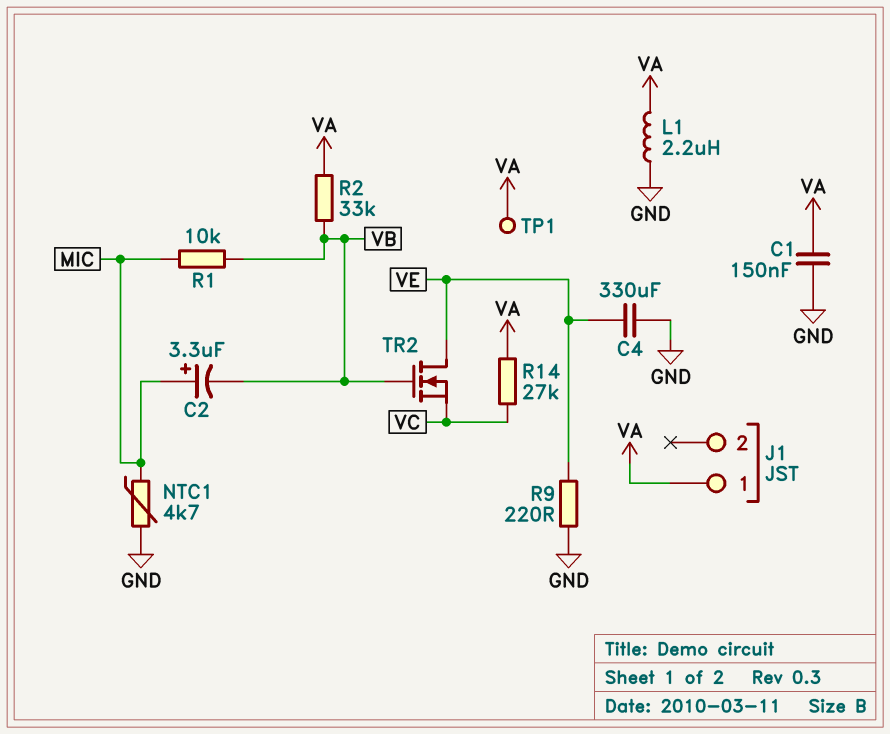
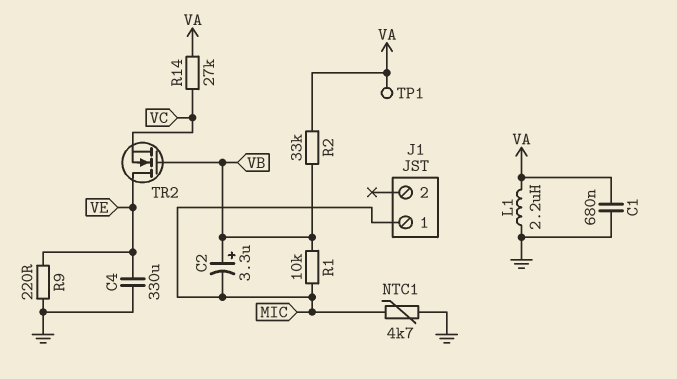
C1: 150nF (GND, VA) -> 680nF (GND, VA)
C2: 3.3uF (plus MIC, minus VB) -> 3.3uF (plus VB, minus MIC)
J1 pin 1: VA -> MIC

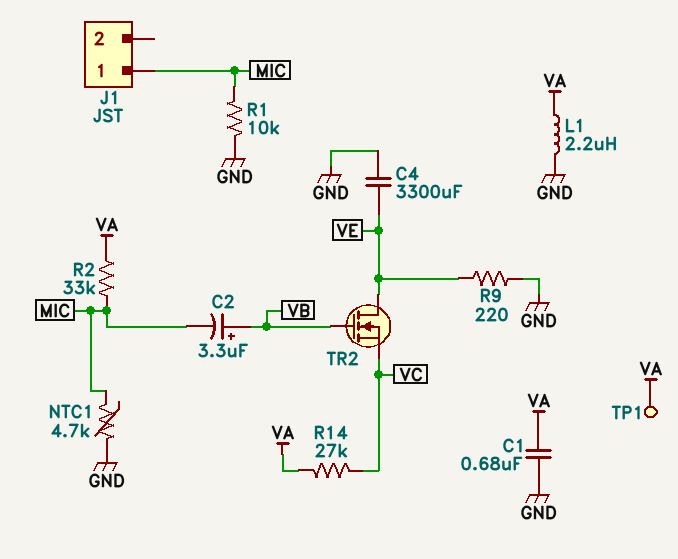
C4: 330uF (GND, VE) -> 3300uF (GND, VE)
R1: 10k (MIC, VB) -> 10k (GND, MIC)
R2: 33k (VA, VB) -> 33k (MIC, VA)

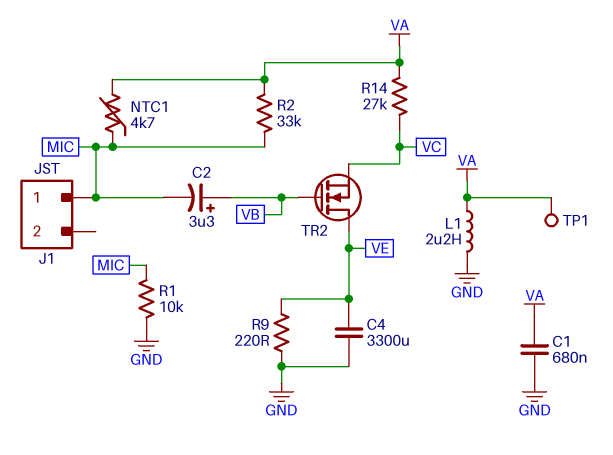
NTC1: 4.7k (GND, MIC) -> 4.7k (MIC, VA)

